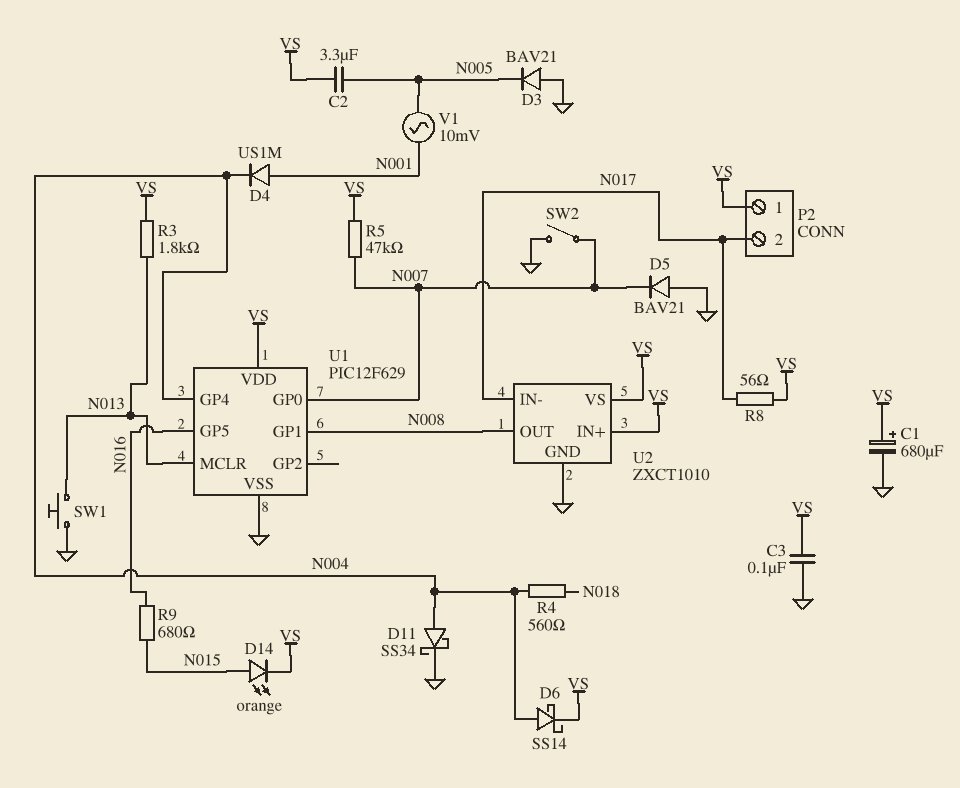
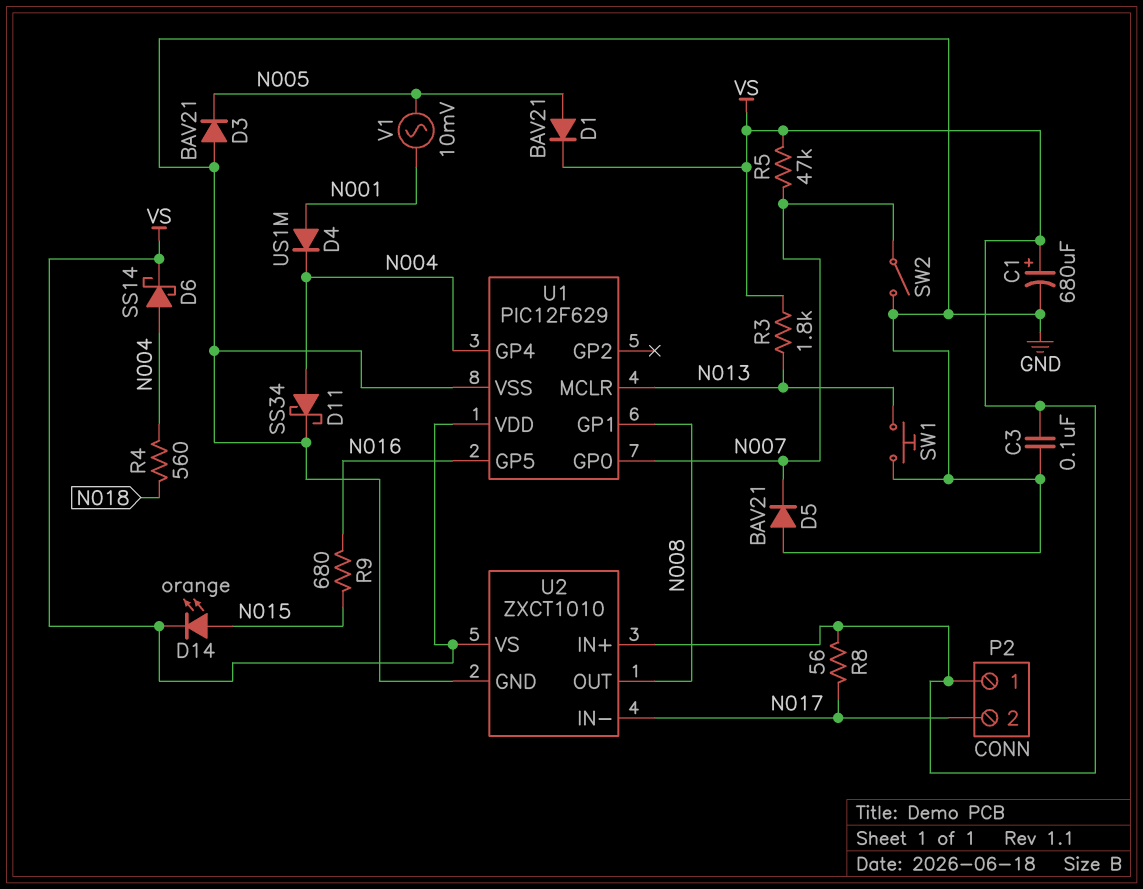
C2: 3.3uF (N005, VS) -> none
D1: none -> diode BAV21 (A N005, K VS)

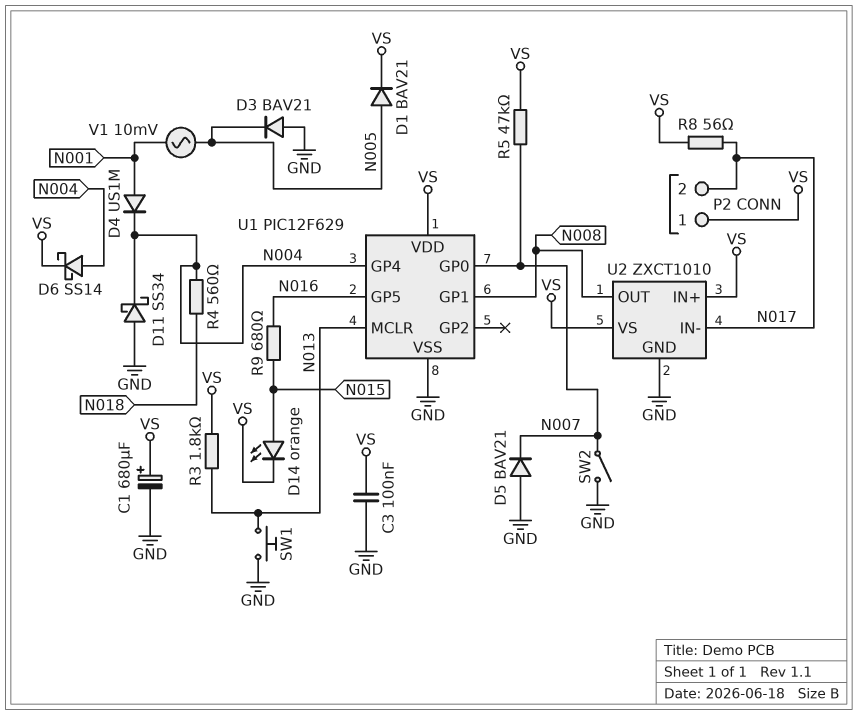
D11: schottky SS34 (A N004, K GND) -> schottky SS34 (A GND, K N004)

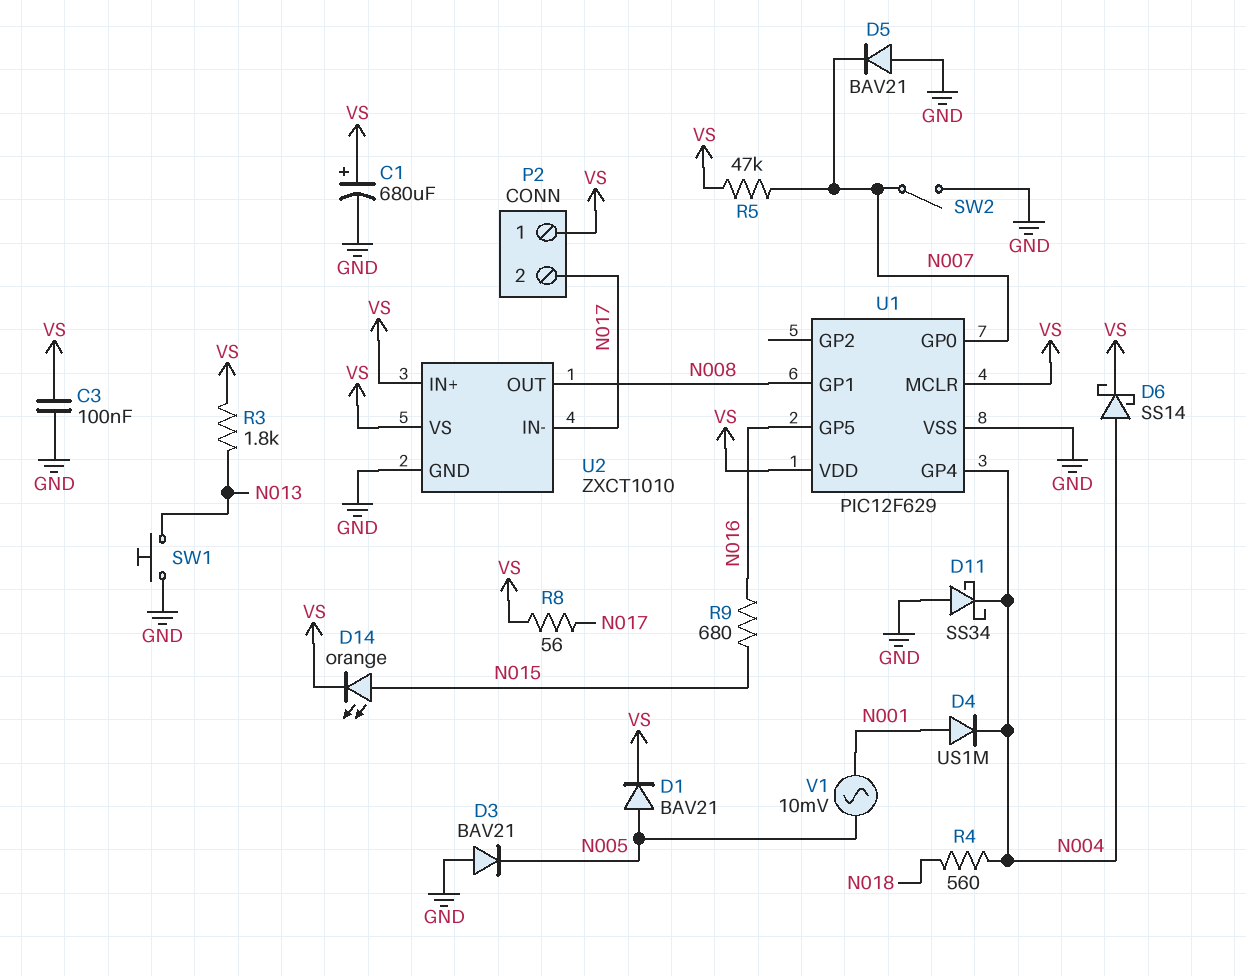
U1 pin MCLR: N013 -> VS

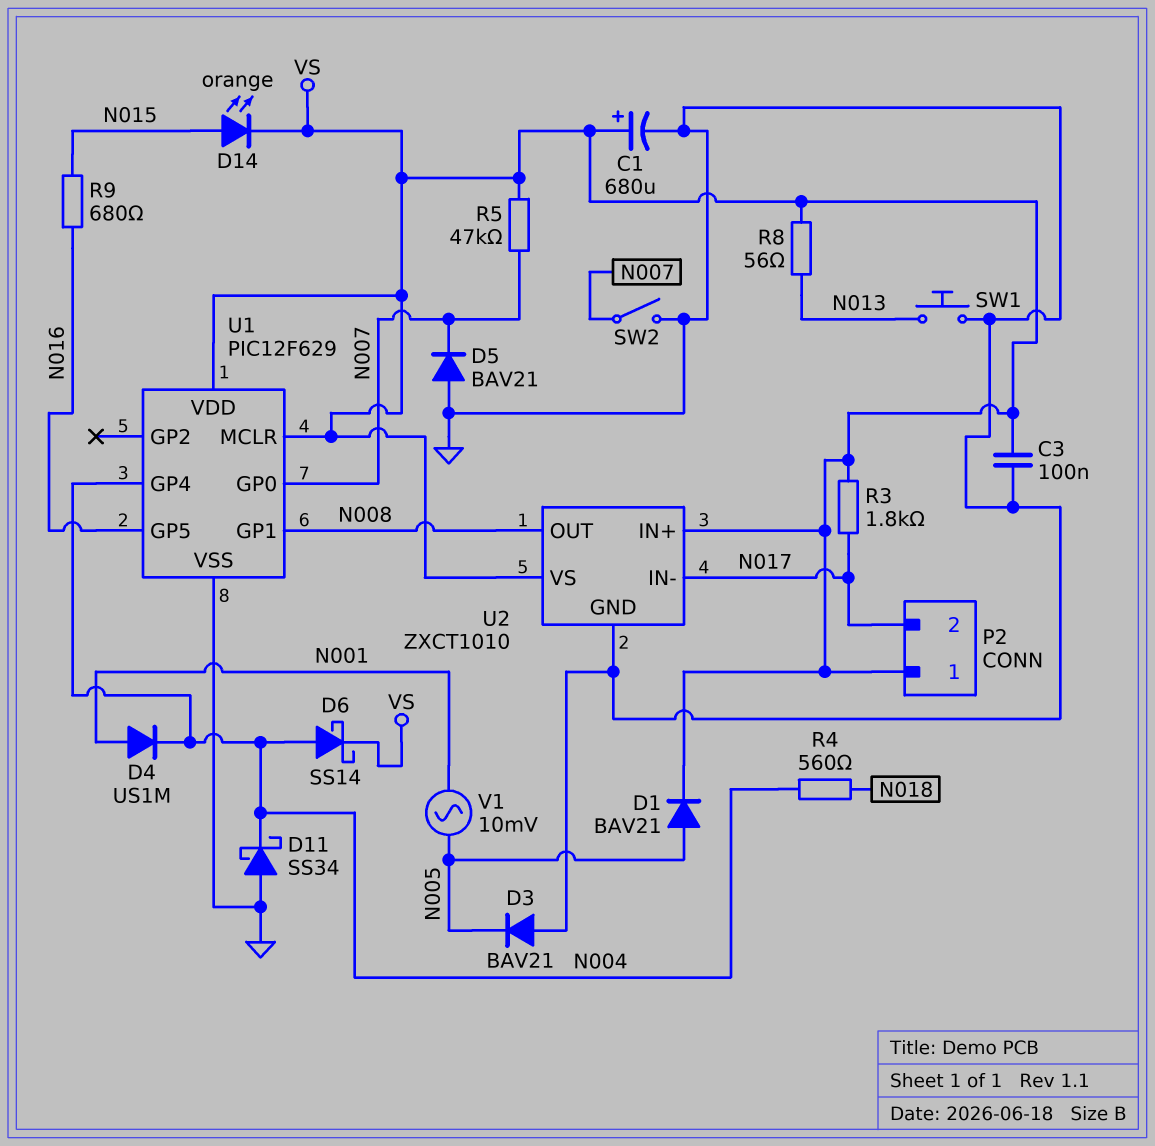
R3: 1.8k (N013, VS) -> 1.8k (N017, VS)
R8: 56 (N017, VS) -> 56 (N013, VS)

